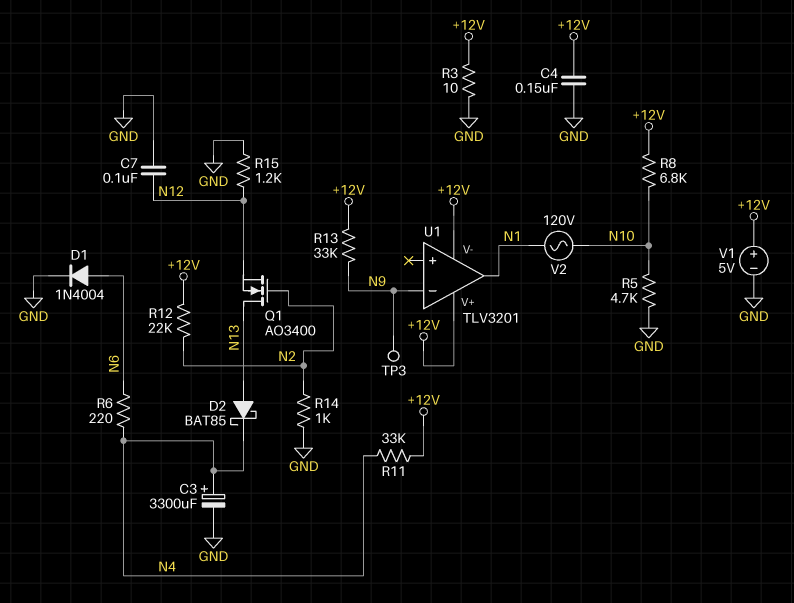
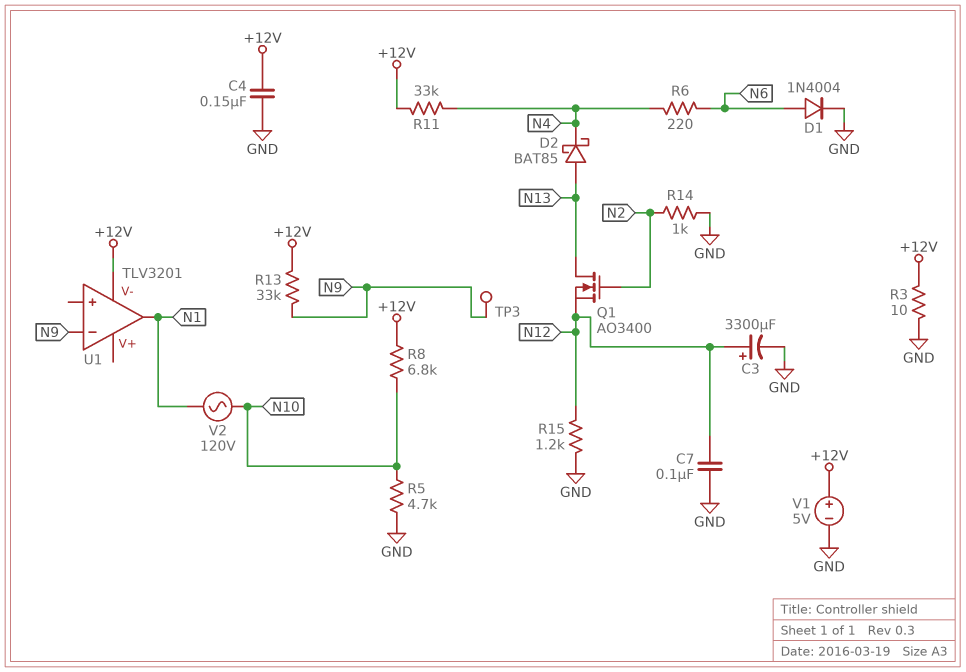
C3: 3300uF (plus N4, minus GND) -> 3300uF (plus N12, minus GND)
R12: 22k (+12V, N2) -> none
U1 pin V+: +12V -> none

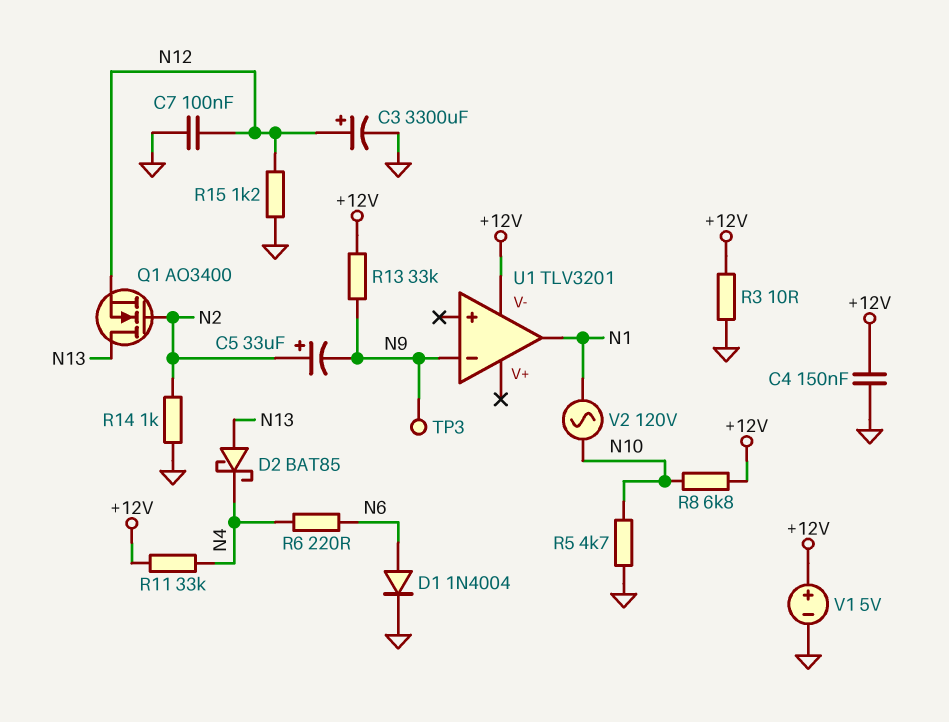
C5: none -> 33uF (plus N2, minus N9)

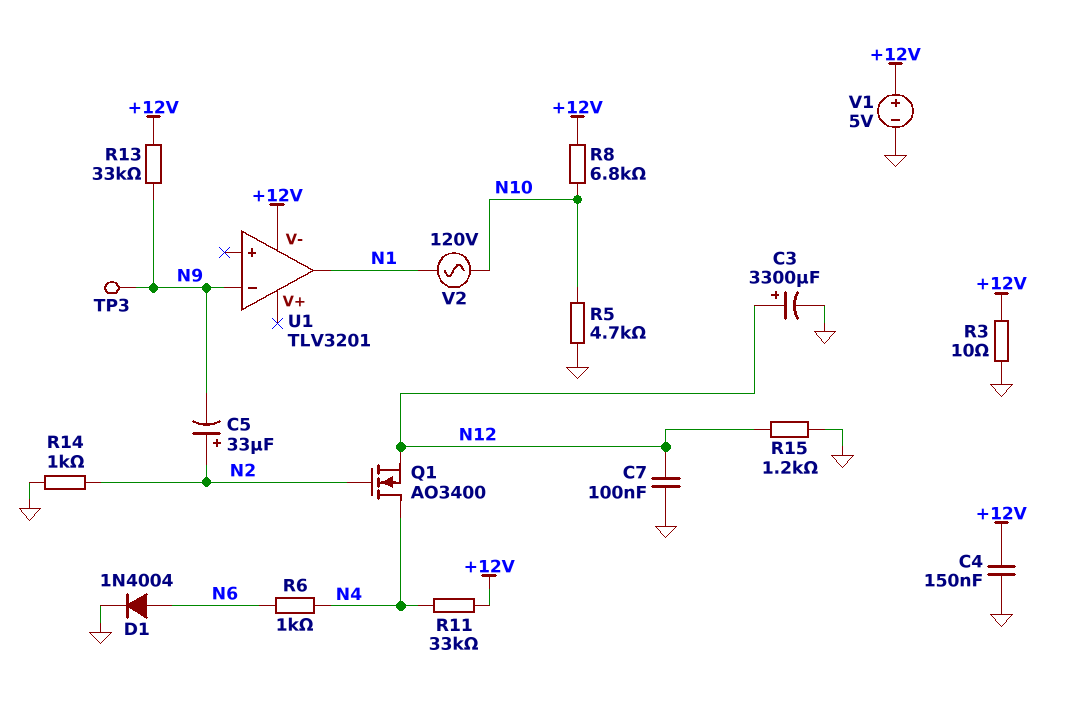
D2: schottky BAT85 (A N13, K N4) -> none
Q1: NMOS AO3400 (G N2, D N13, S N12) -> NMOS AO3400 (G N2, D N4, S N12)
R6: 220 (N4, N6) -> 1k (N4, N6)

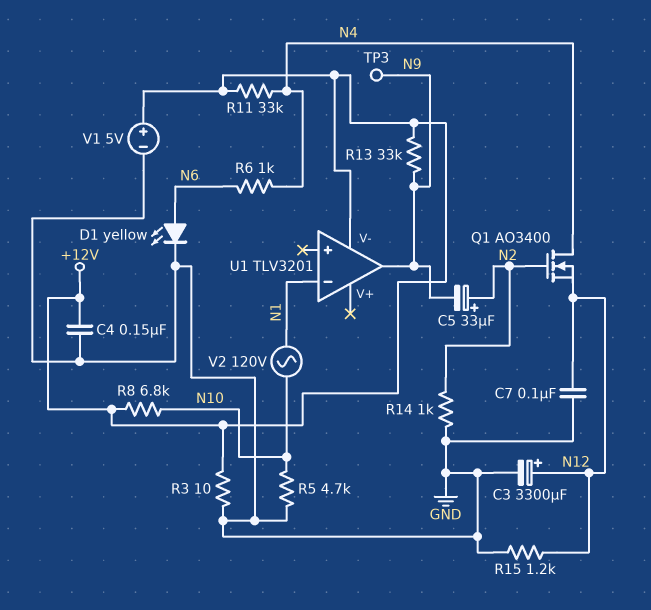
D1: diode 1N4004 (A N6, K GND) -> LED yellow (A N6, K GND)
U1 pin in-: N9 -> N1
U1 pin out: N1 -> N9

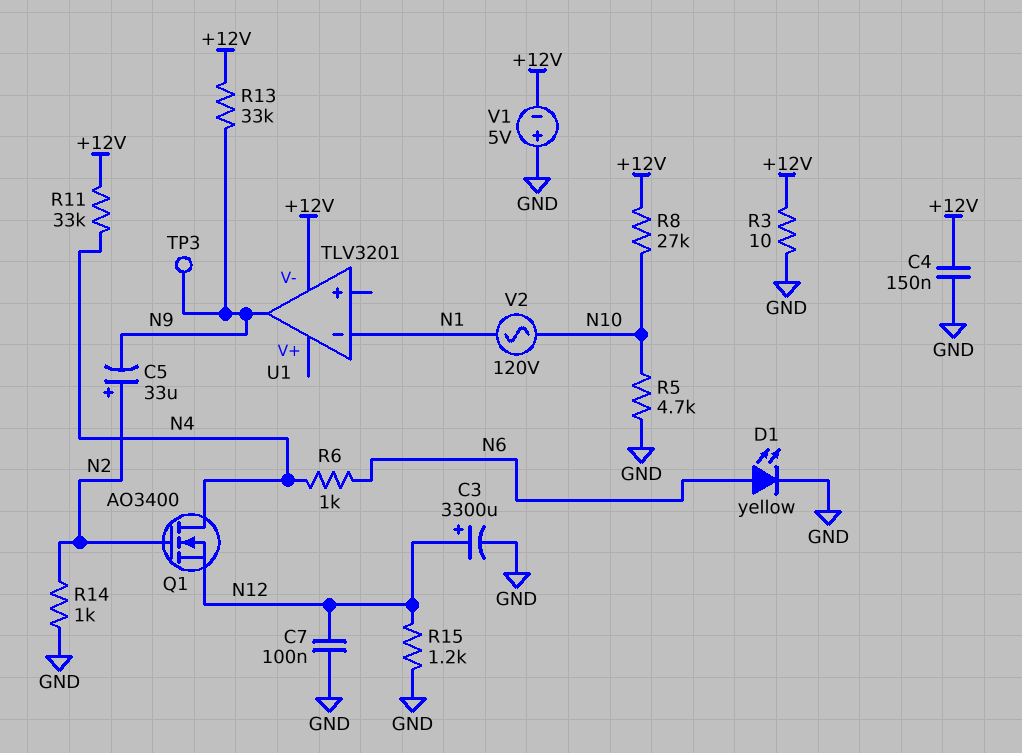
R8: 6.8k (+12V, N10) -> 27k (+12V, N10)
V1: 5V (plus +12V, minus GND) -> 5V (plus GND, minus +12V)

